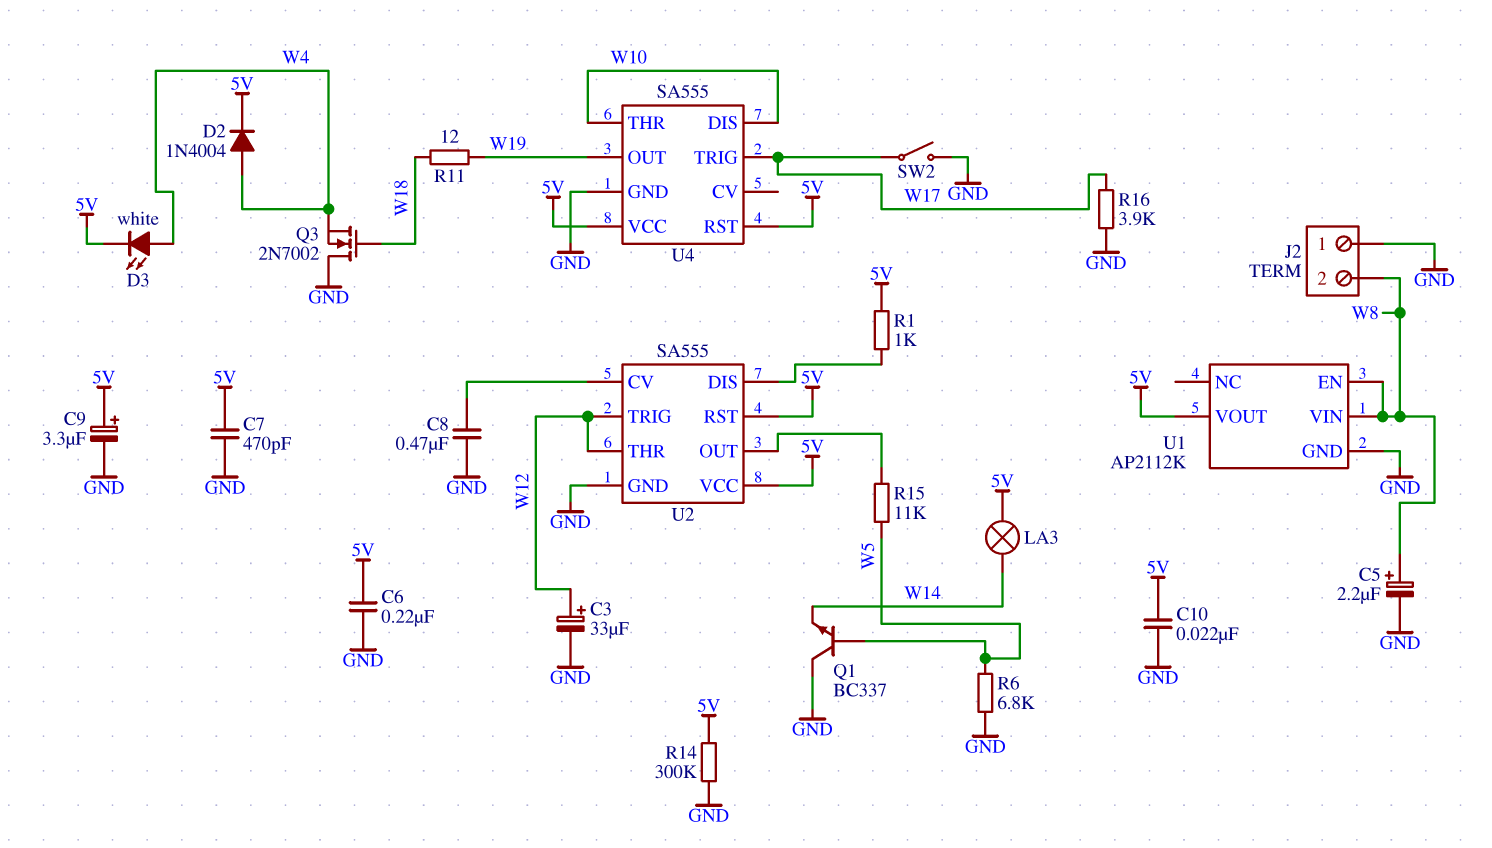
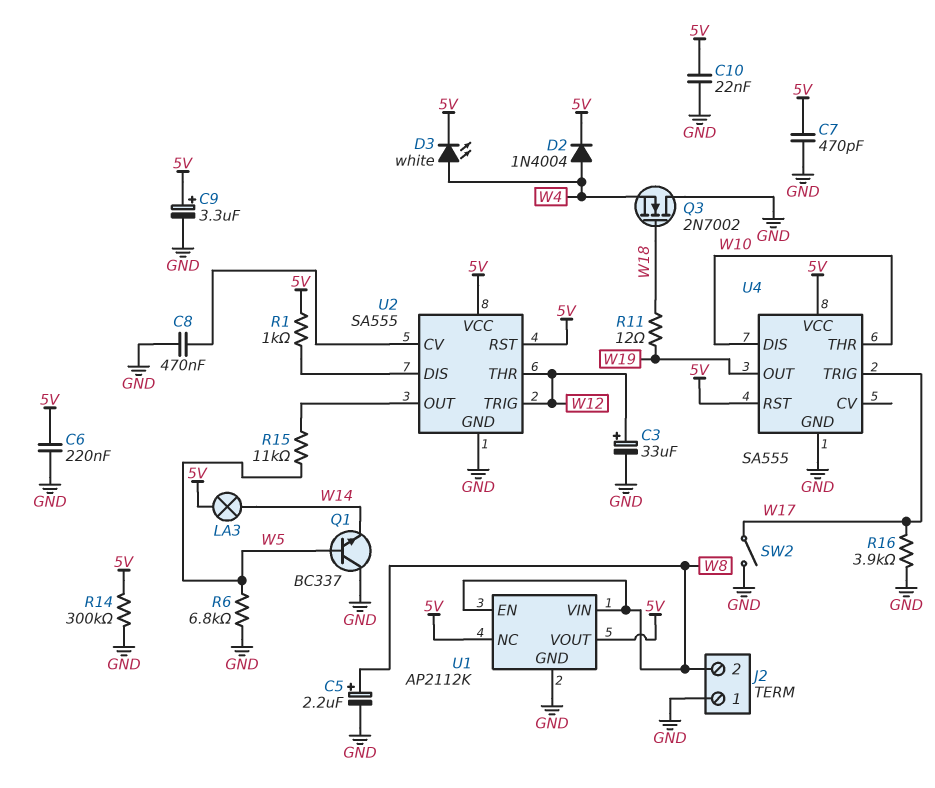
U1 pin NC: none -> 5V

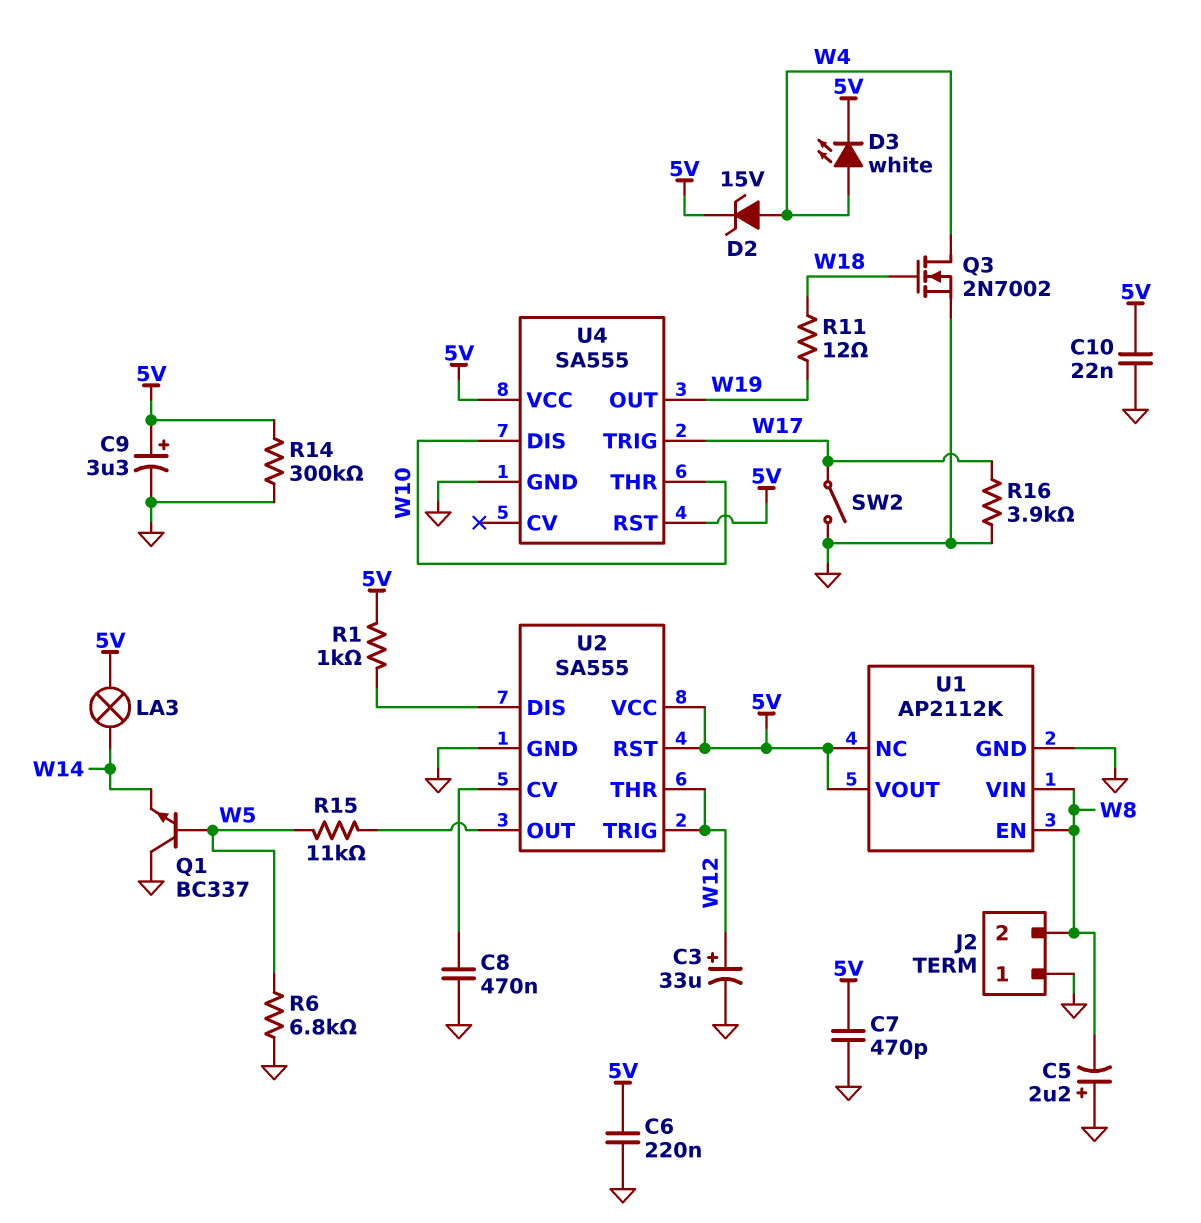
C5: 2.2uF (plus W8, minus GND) -> 2.2uF (plus GND, minus W8)
D2: diode 1N4004 (A W4, K 5V) -> zener 15V (A W4, K 5V)
Q3: NMOS 2N7002 (G W18, D GND, S W4) -> NMOS 2N7002 (G W18, D W4, S GND)

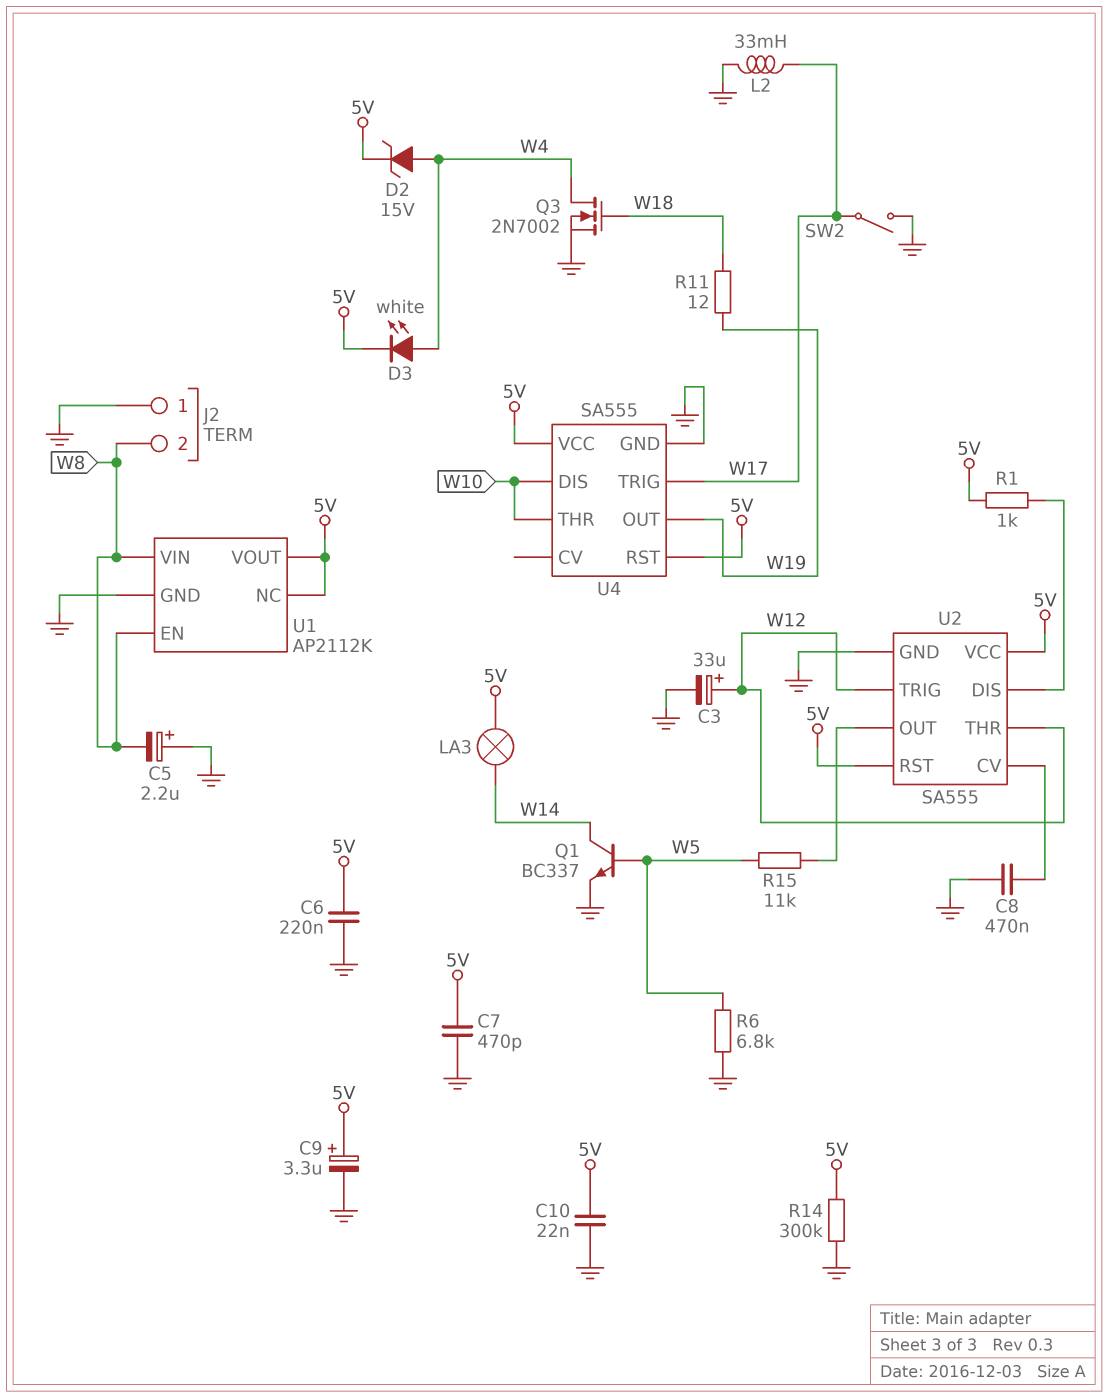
L2: none -> 33mH (GND, W17)
Q1: NPN BC337 (B W5, C GND, E W14) -> NPN BC337 (B W5, C W14, E GND)
R16: 3.9k (GND, W17) -> none

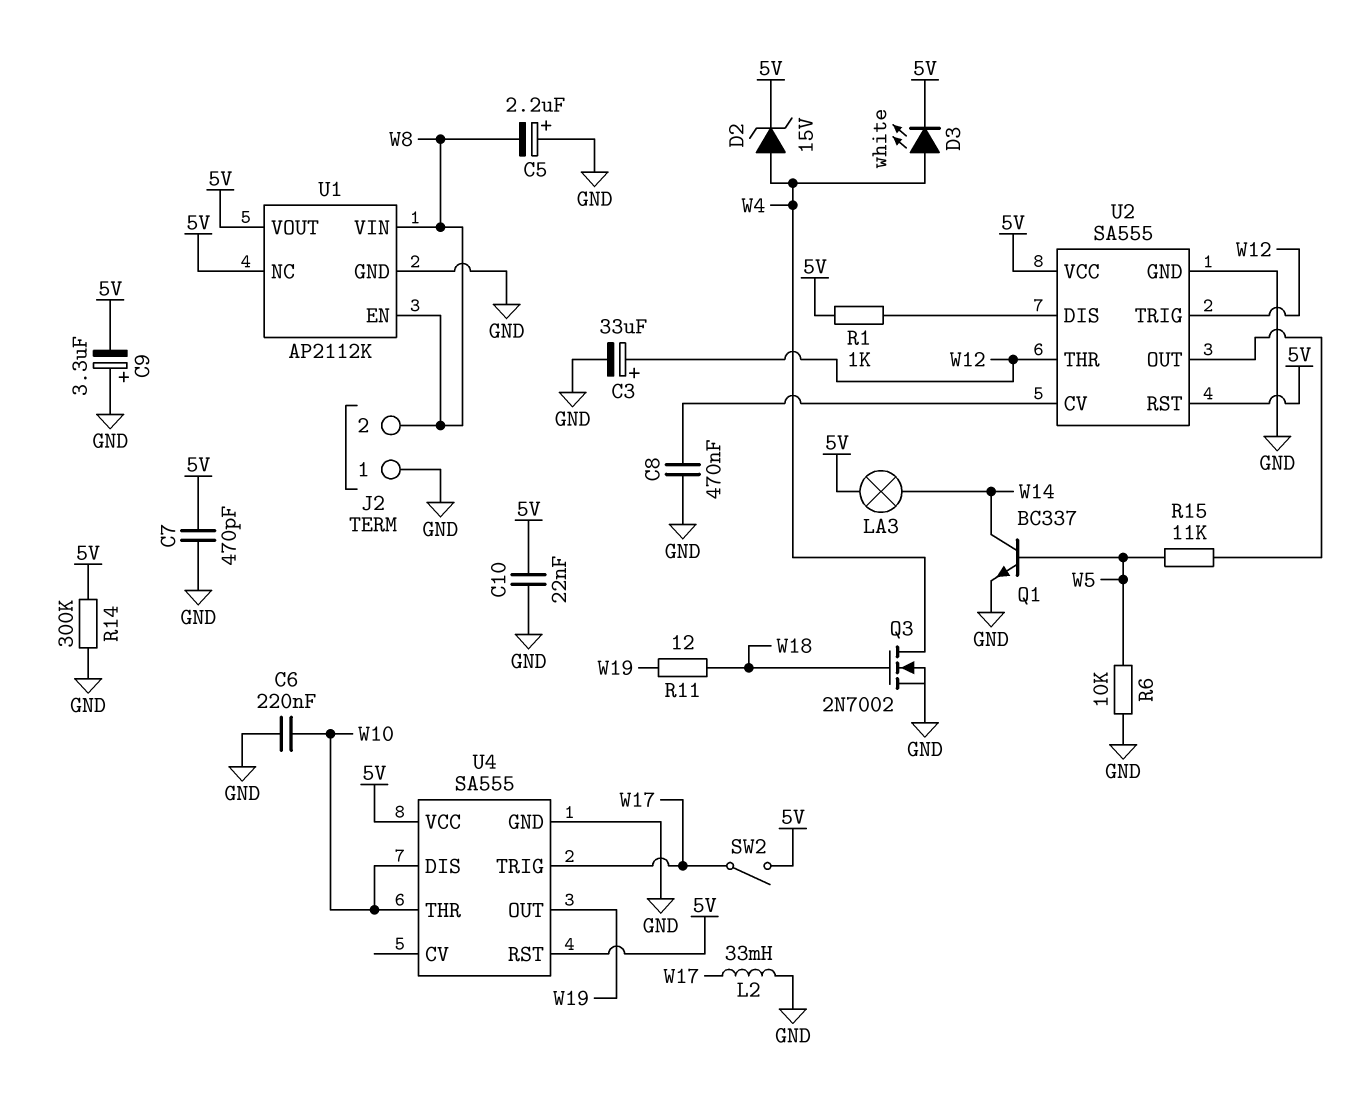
C6: 220nF (5V, GND) -> 220nF (GND, W10)
C9: 3.3uF (plus 5V, minus GND) -> 3.3uF (plus GND, minus 5V)
R6: 6.8k (GND, W5) -> 10k (GND, W5)
SW2: switch (GND, W17) -> switch (5V, W17)

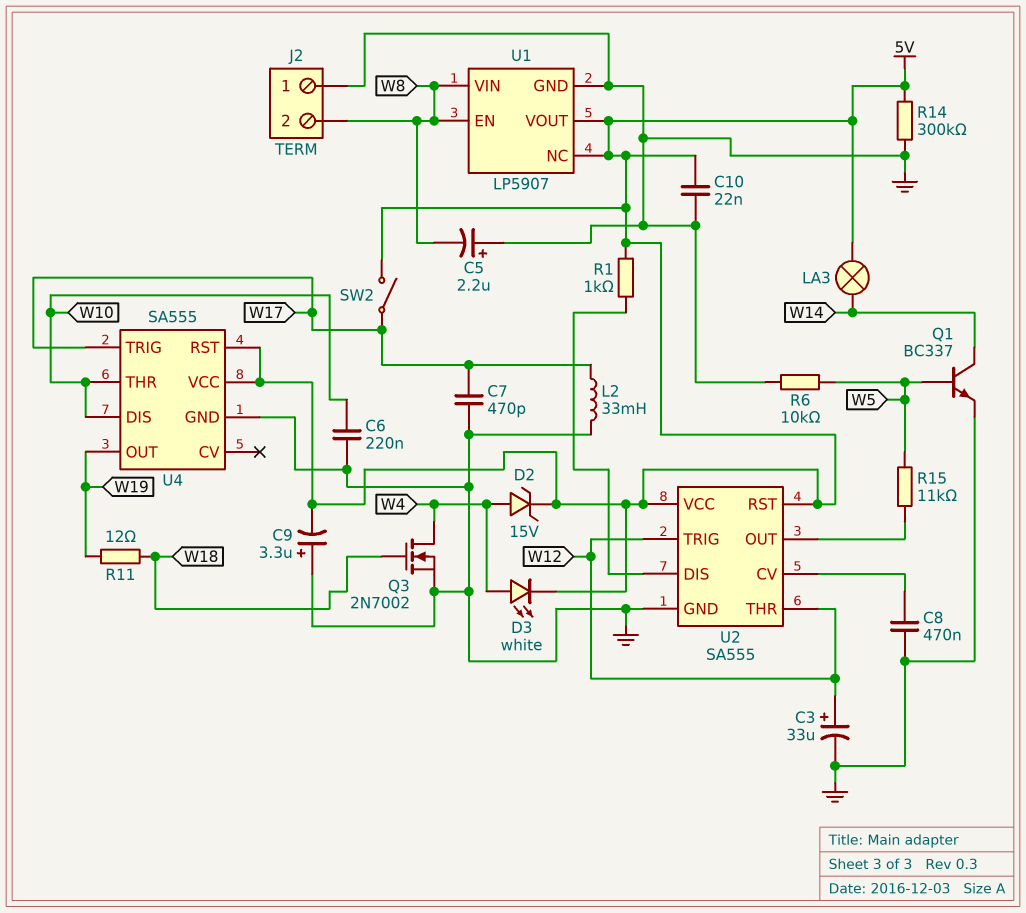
C7: 470pF (5V, GND) -> 470pF (GND, W17)
U1: AP2112K -> LP5907

